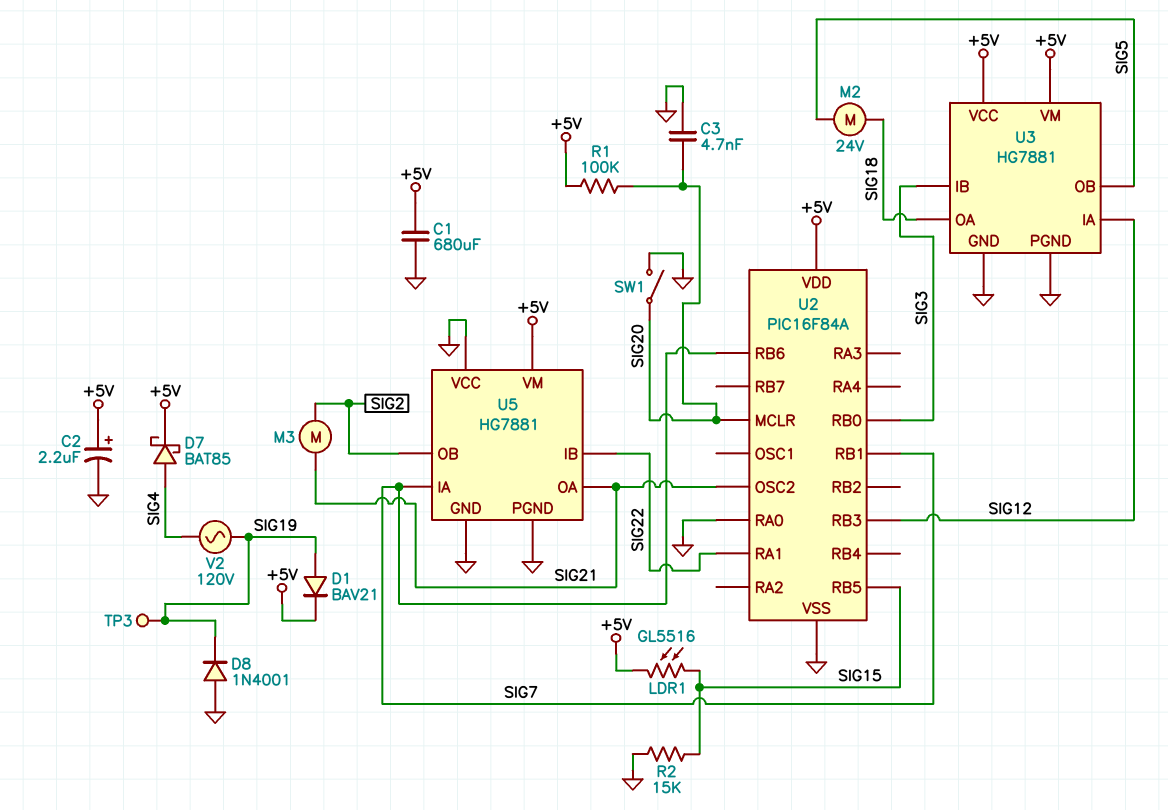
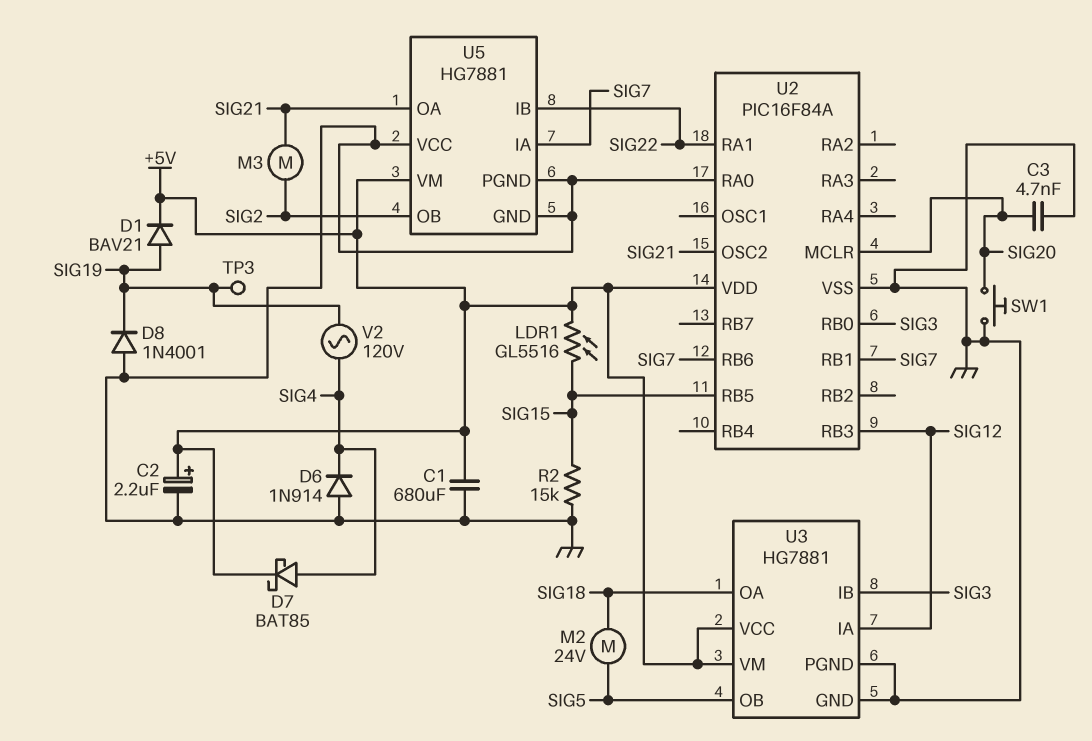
D6: none -> diode 1N914 (A GND, K SIG4)
R1: 100k (+5V, SIG20) -> none
SW1: switch (GND, SIG20) -> button (GND, SIG20)

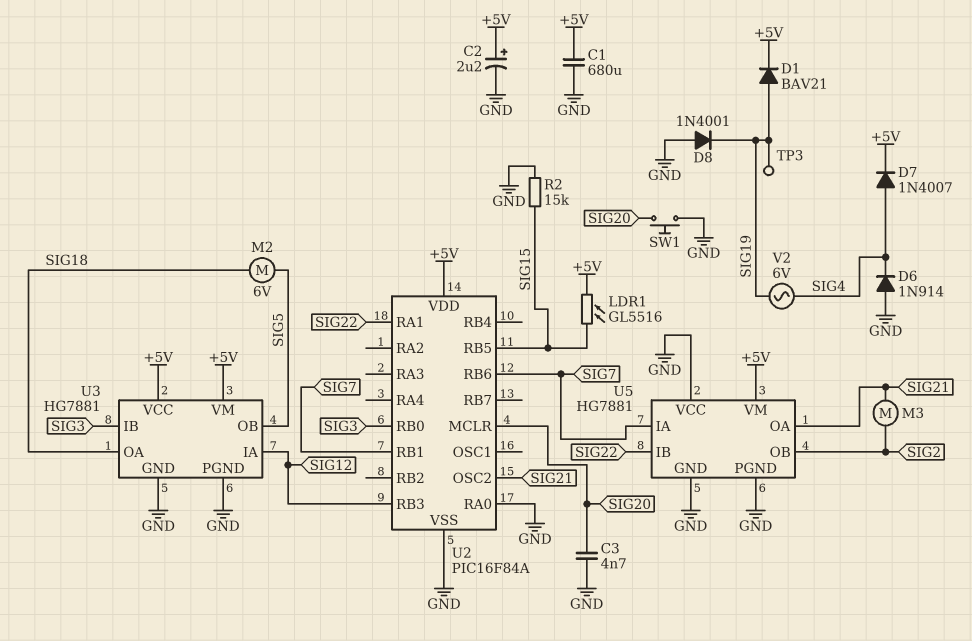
D7: schottky BAT85 (A SIG4, K +5V) -> diode 1N4007 (A SIG4, K +5V)
M2: motor 24V (SIG5, SIG18) -> motor 6V (SIG5, SIG18)
V2: AC 120V (SIG4, SIG19) -> AC 6V (SIG4, SIG19)

